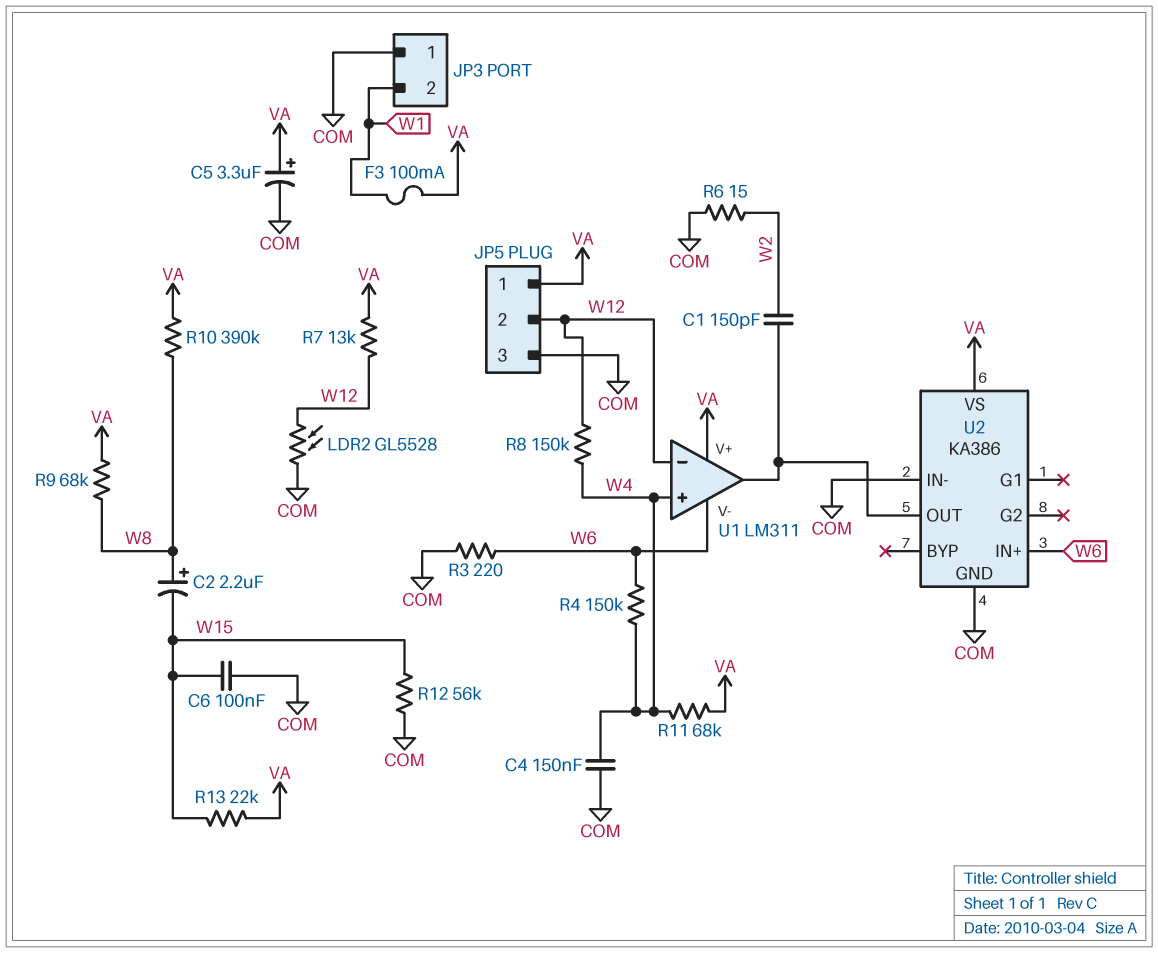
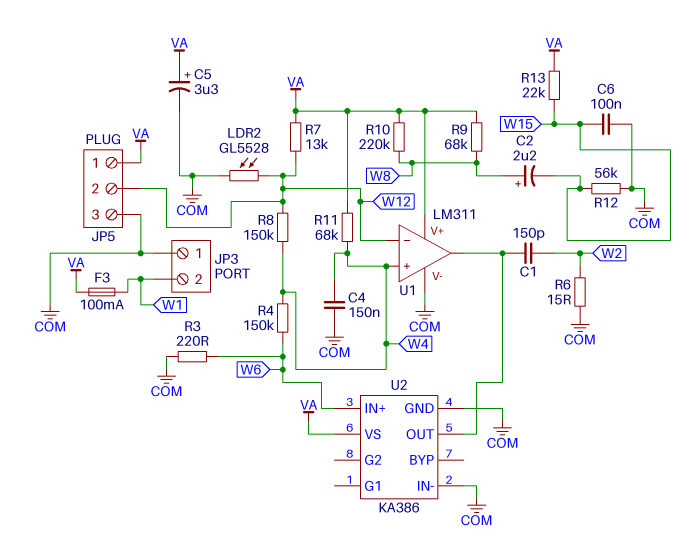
R10: 390k (VA, W8) -> 220k (VA, W8)
U1 pin V-: W6 -> COM

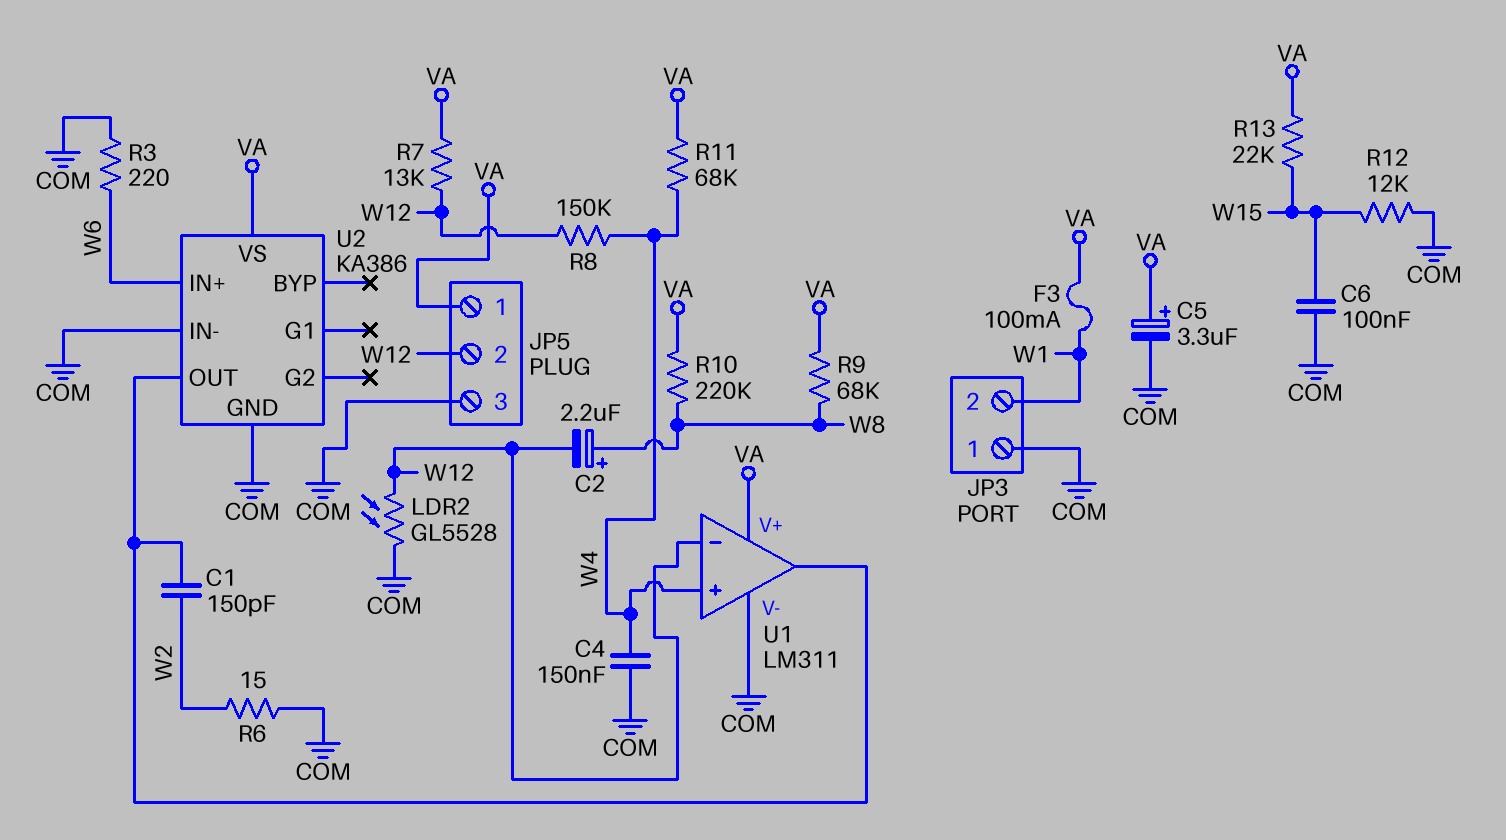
C2: 2.2uF (plus W8, minus W15) -> 2.2uF (plus W8, minus W12)
R4: 150k (W4, W6) -> none
R12: 56k (COM, W15) -> 12k (COM, W15)

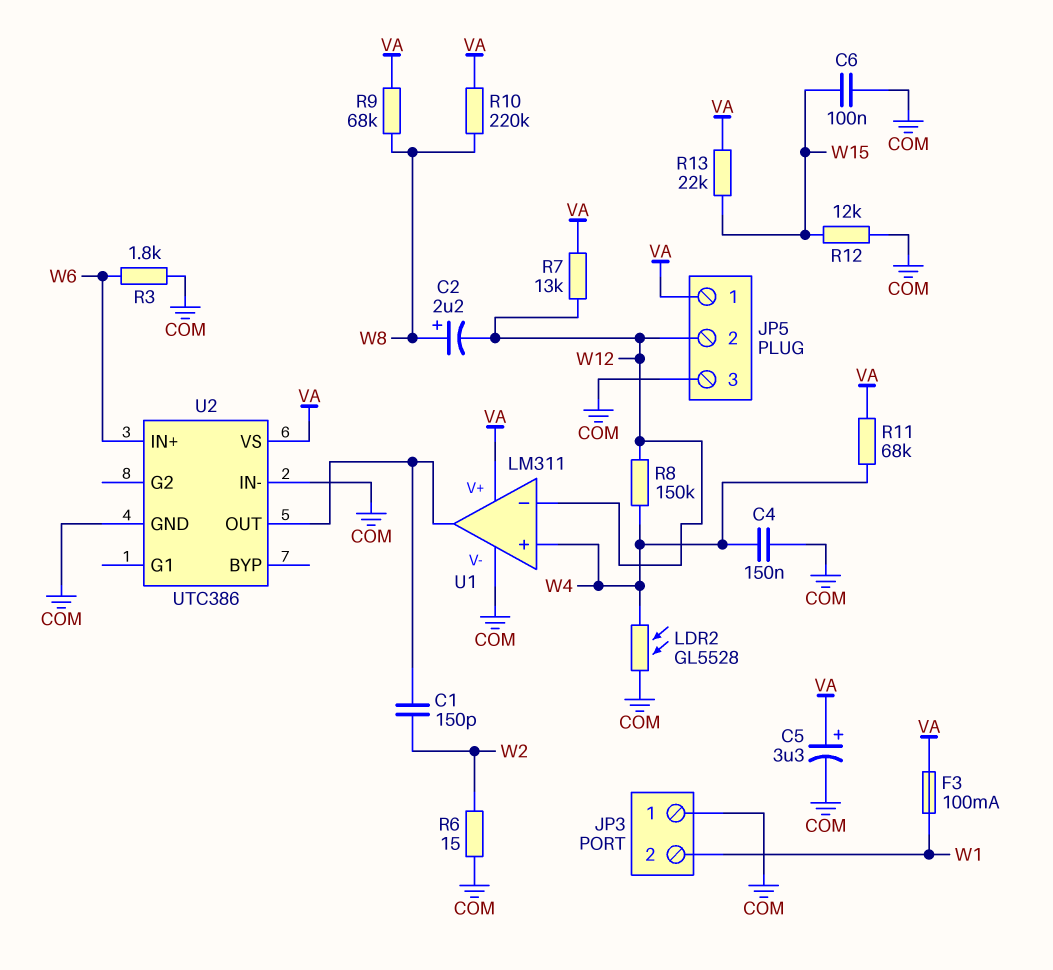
LDR2: GL5528 (COM, W12) -> GL5528 (COM, W4)
R3: 220 (COM, W6) -> 1.8k (COM, W6)
U2: KA386 -> UTC386

